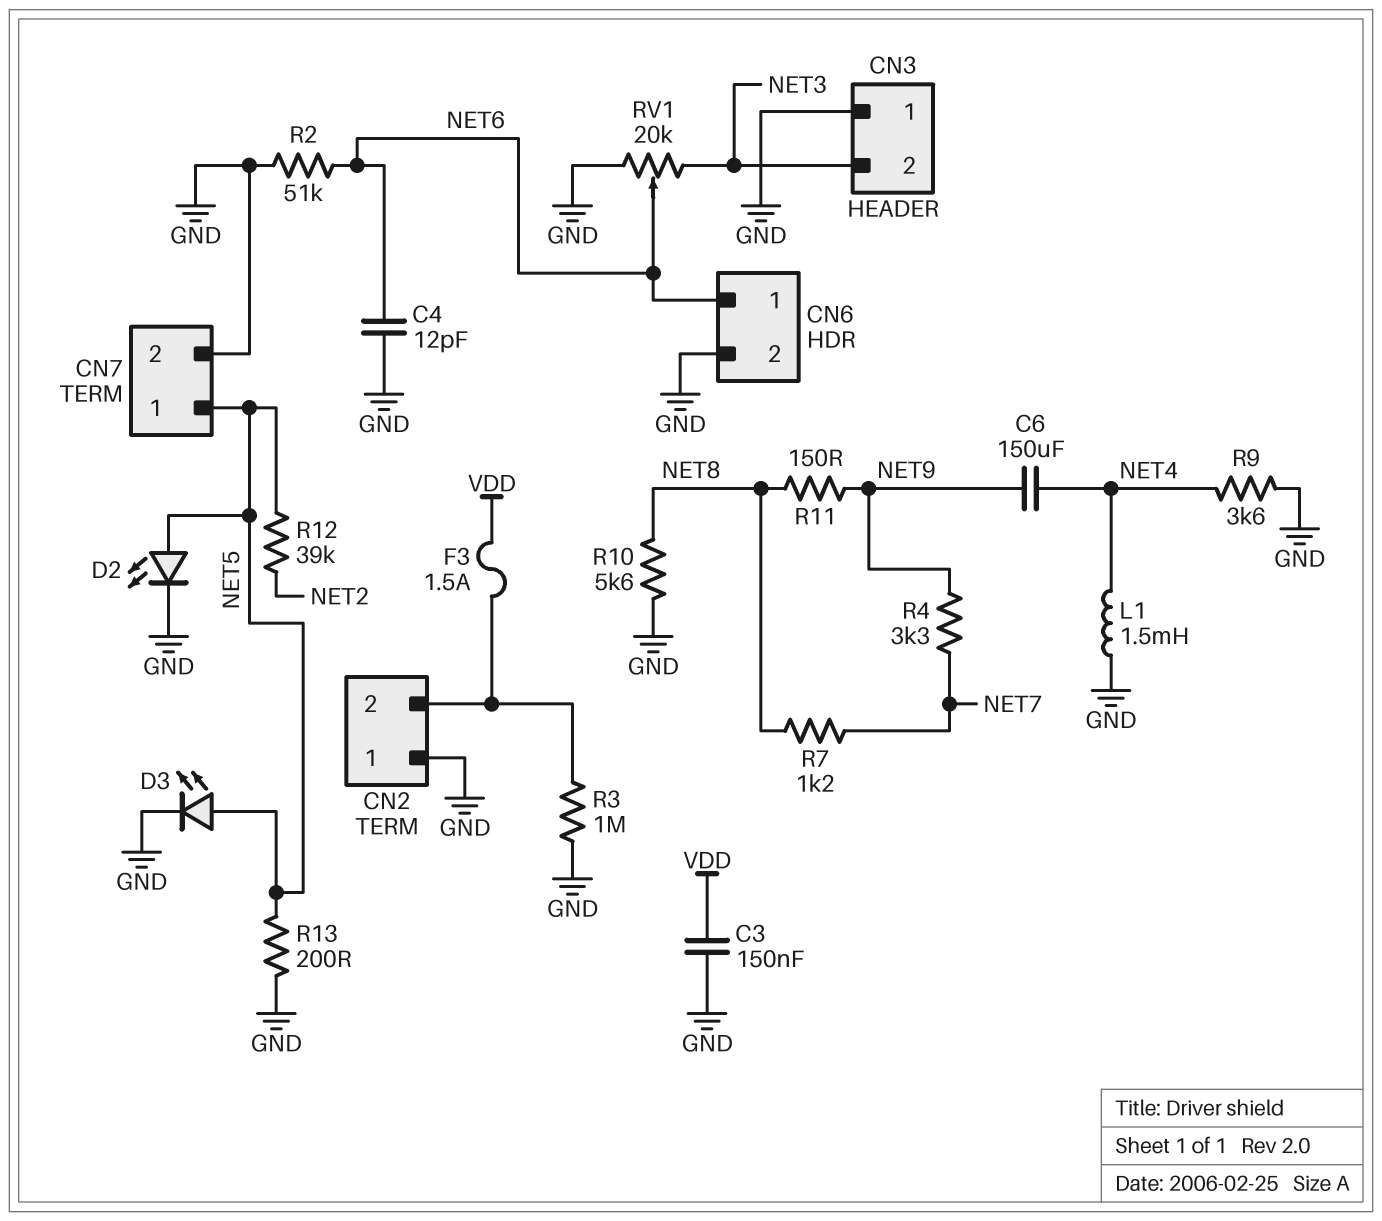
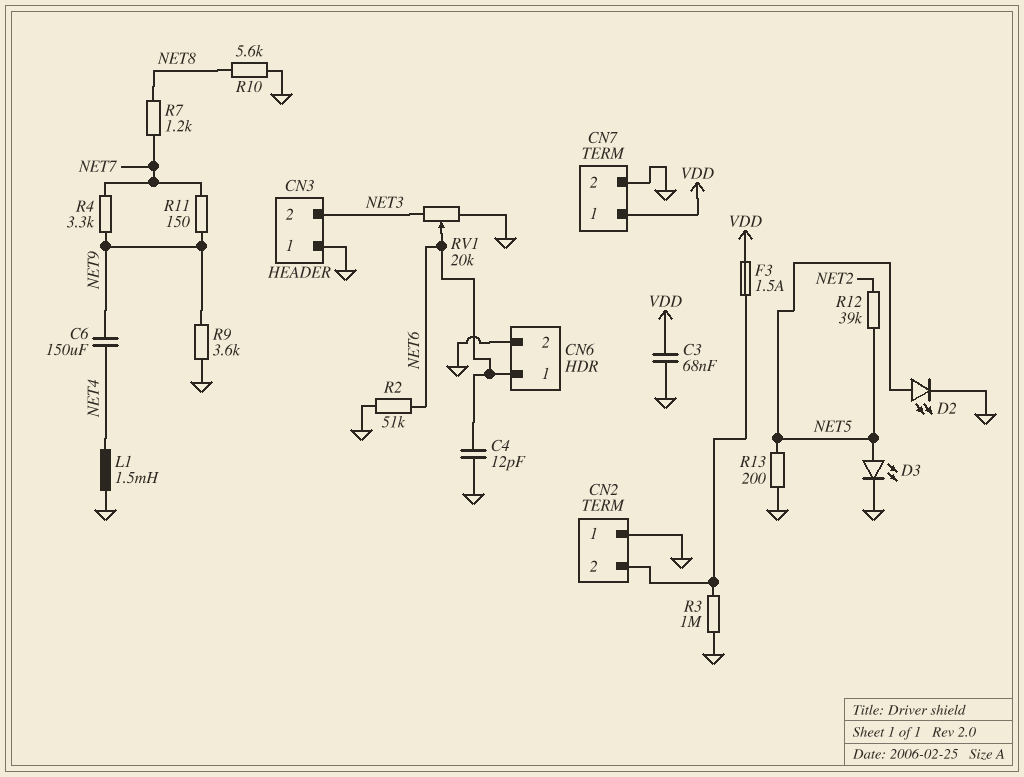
C3: 150nF (GND, VDD) -> 68nF (GND, VDD)
CN7 pin 1: NET5 -> VDD
R9: 3.6k (GND, NET4) -> 3.6k (GND, NET9)
R11: 150 (NET8, NET9) -> 150 (NET7, NET9)

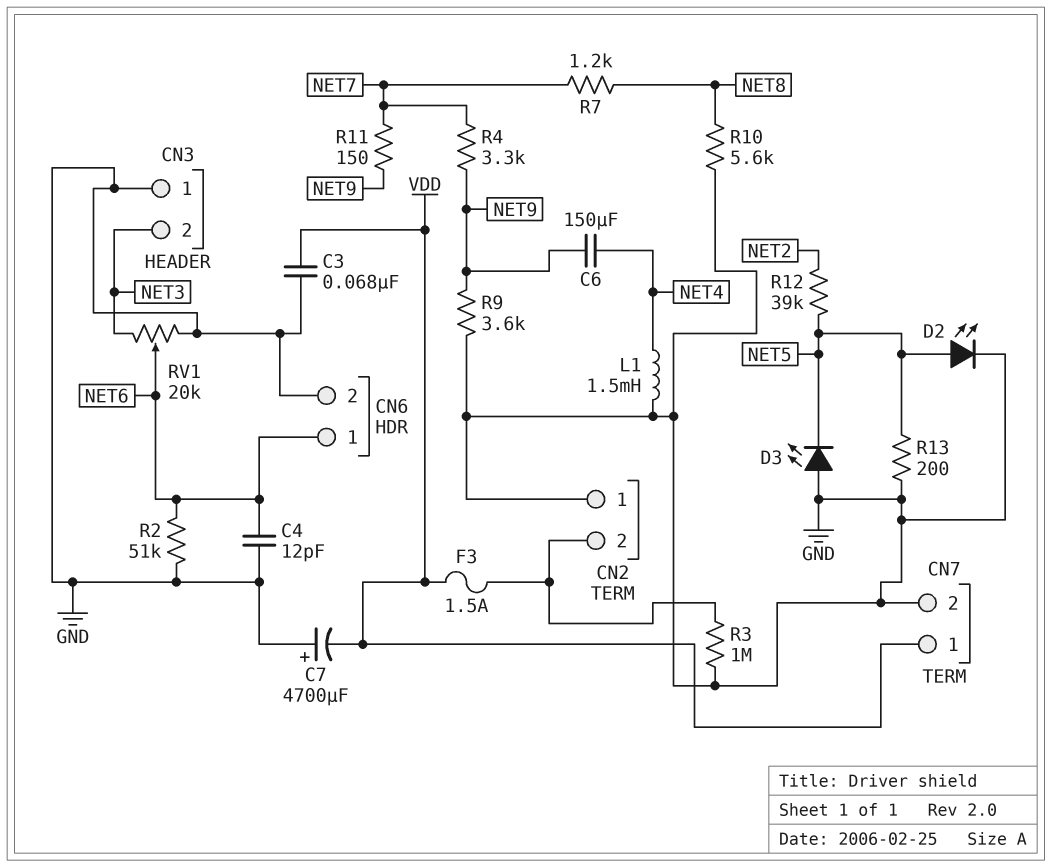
C7: none -> 4700uF (plus GND, minus VDD)
D3: LED (A NET5, K GND) -> LED (A GND, K NET5)

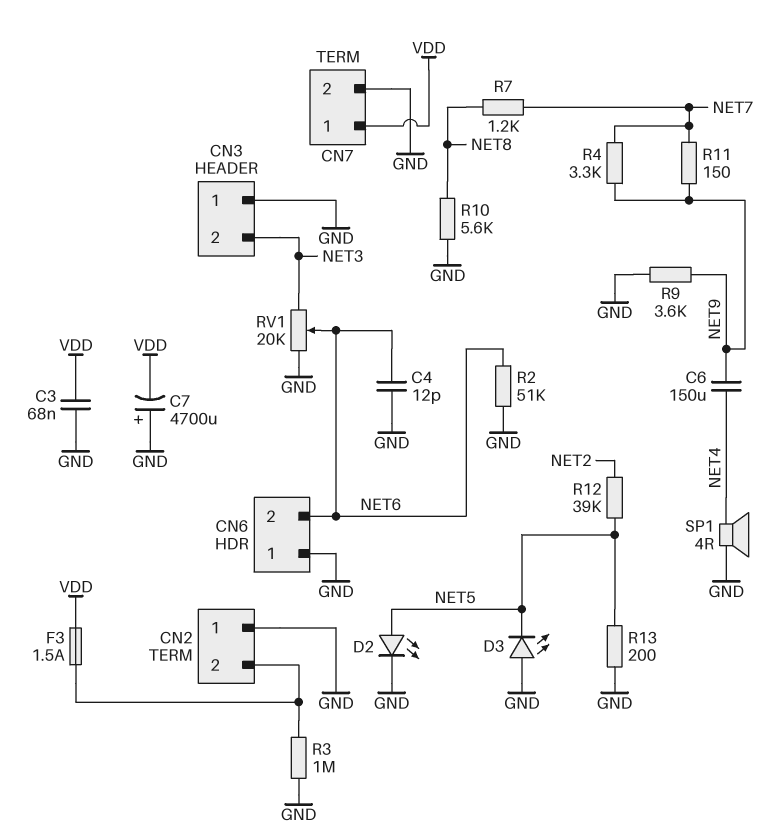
CN6 pin 1: NET6 -> GND
CN6 pin 2: GND -> NET6
L1: 1.5mH (GND, NET4) -> none
SP1: none -> speaker 4R (GND, NET4)

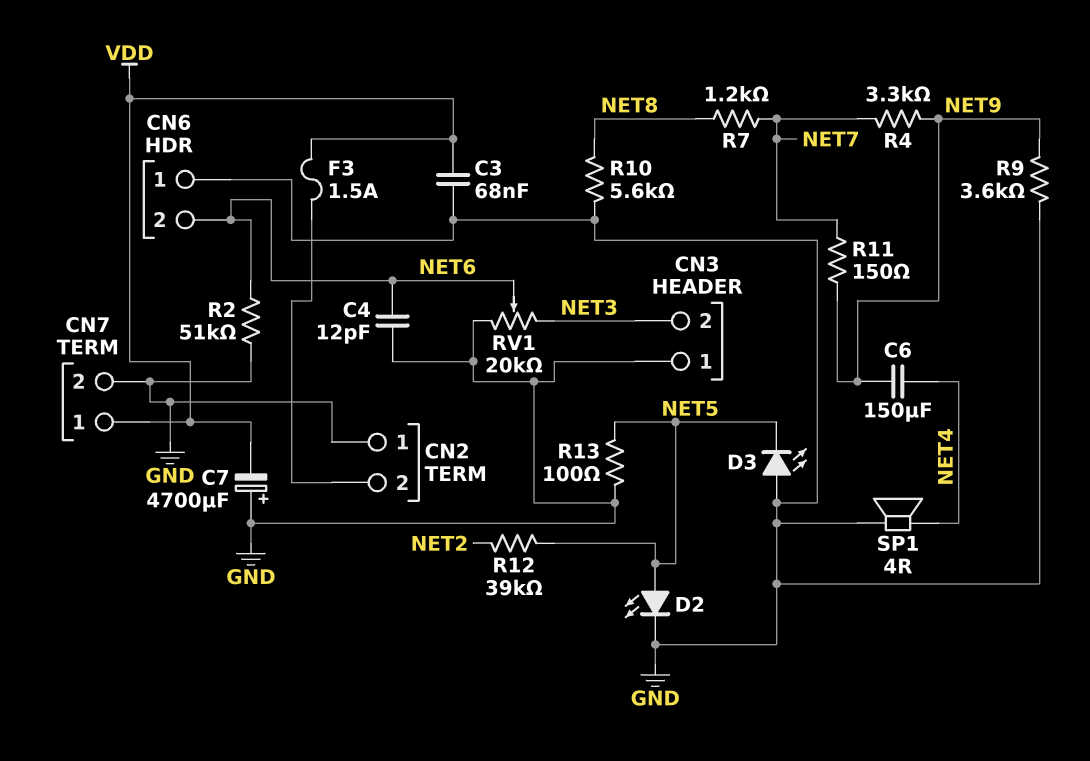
R3: 1M (CN2/2, GND) -> none
R13: 200 (GND, NET5) -> 100 (GND, NET5)

